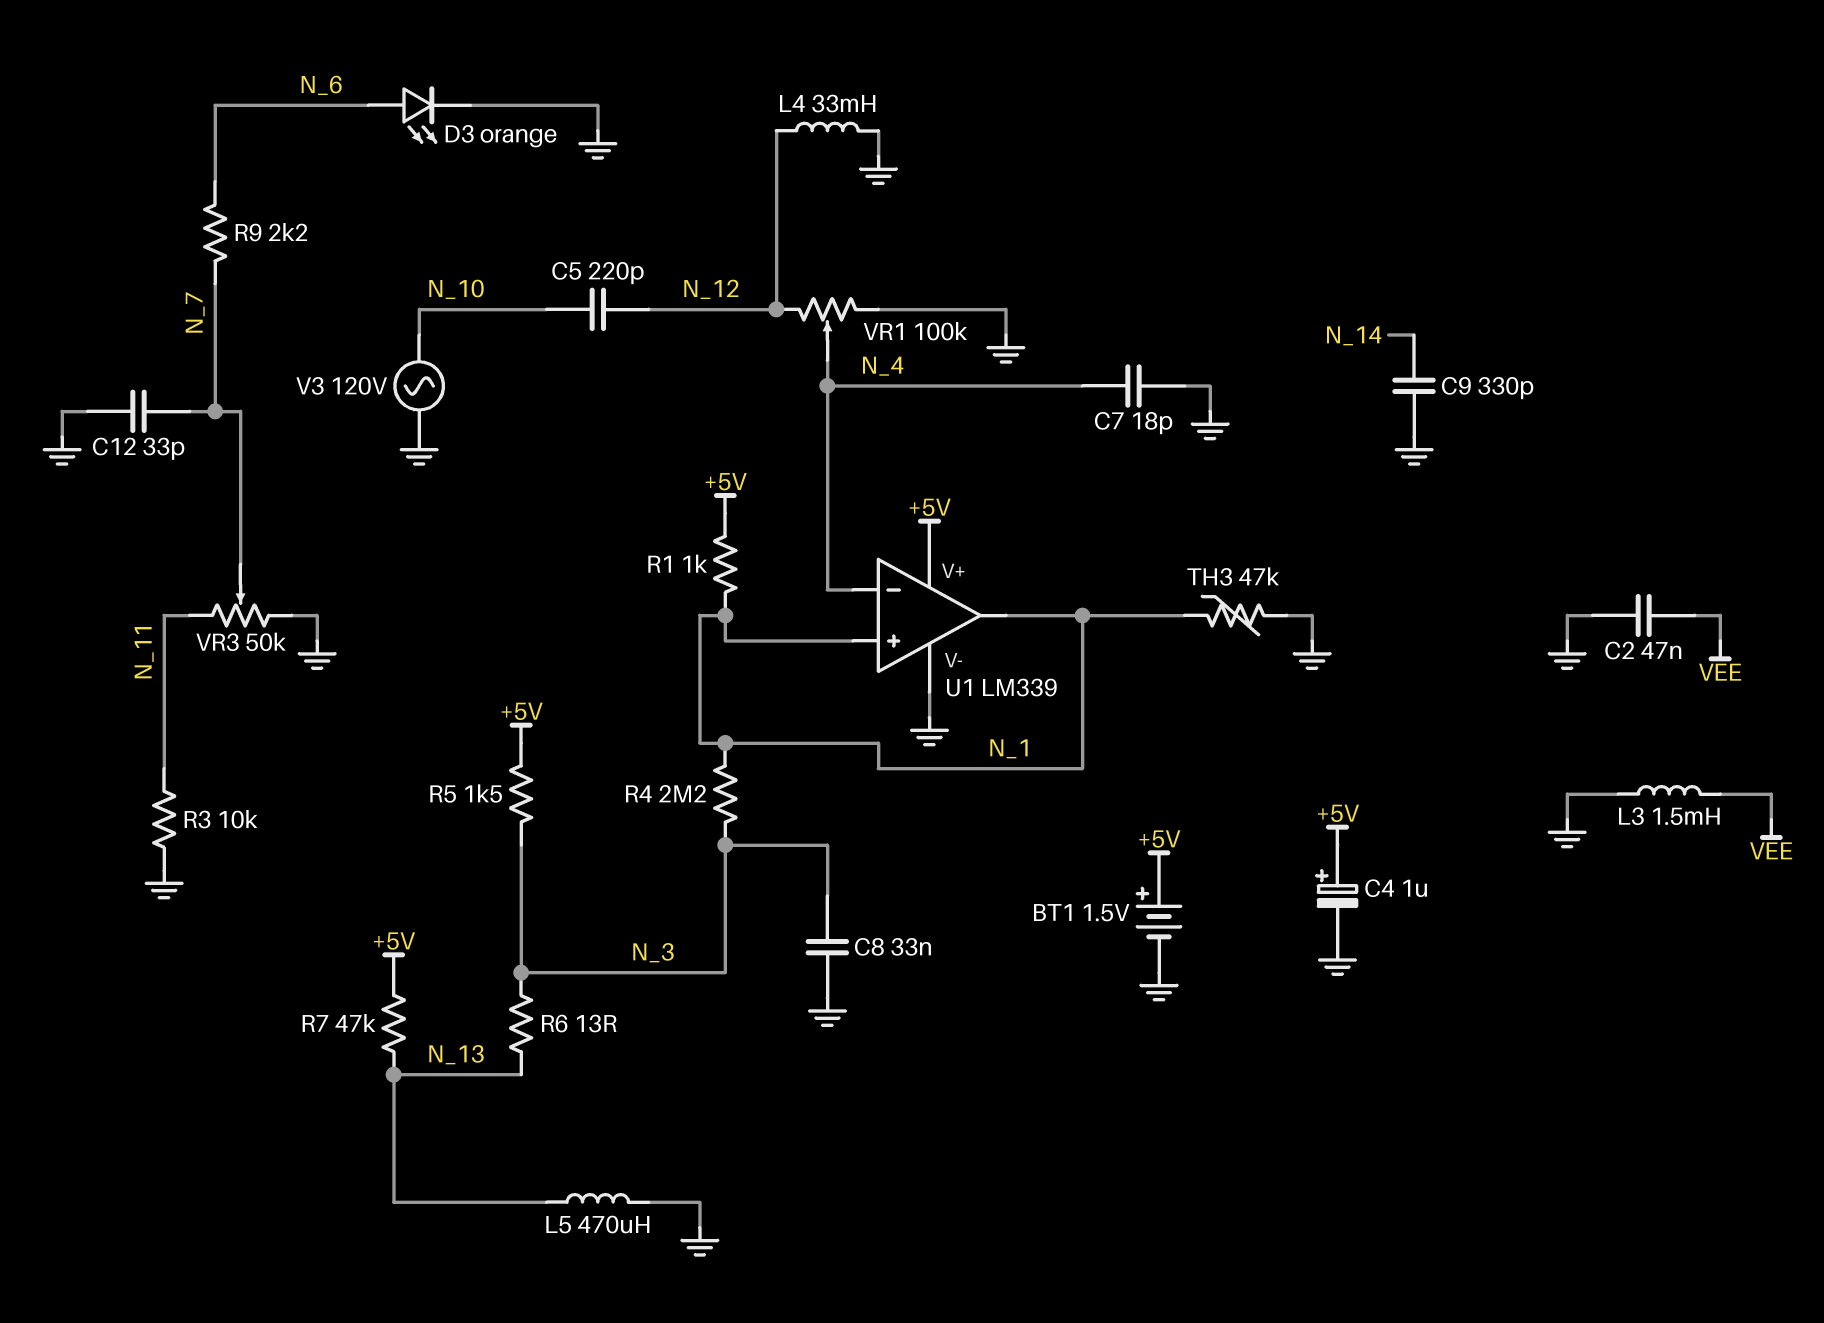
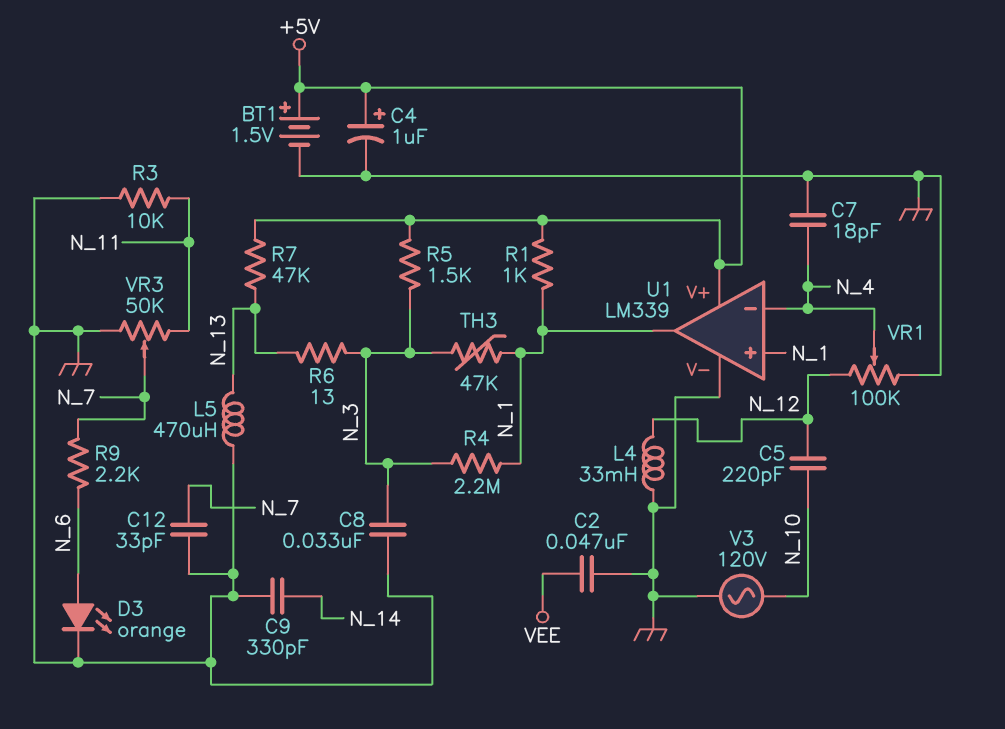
L3: 1.5mH (GND, VEE) -> none
TH3: 47k (GND, N_1) -> 47k (N_1, N_3)

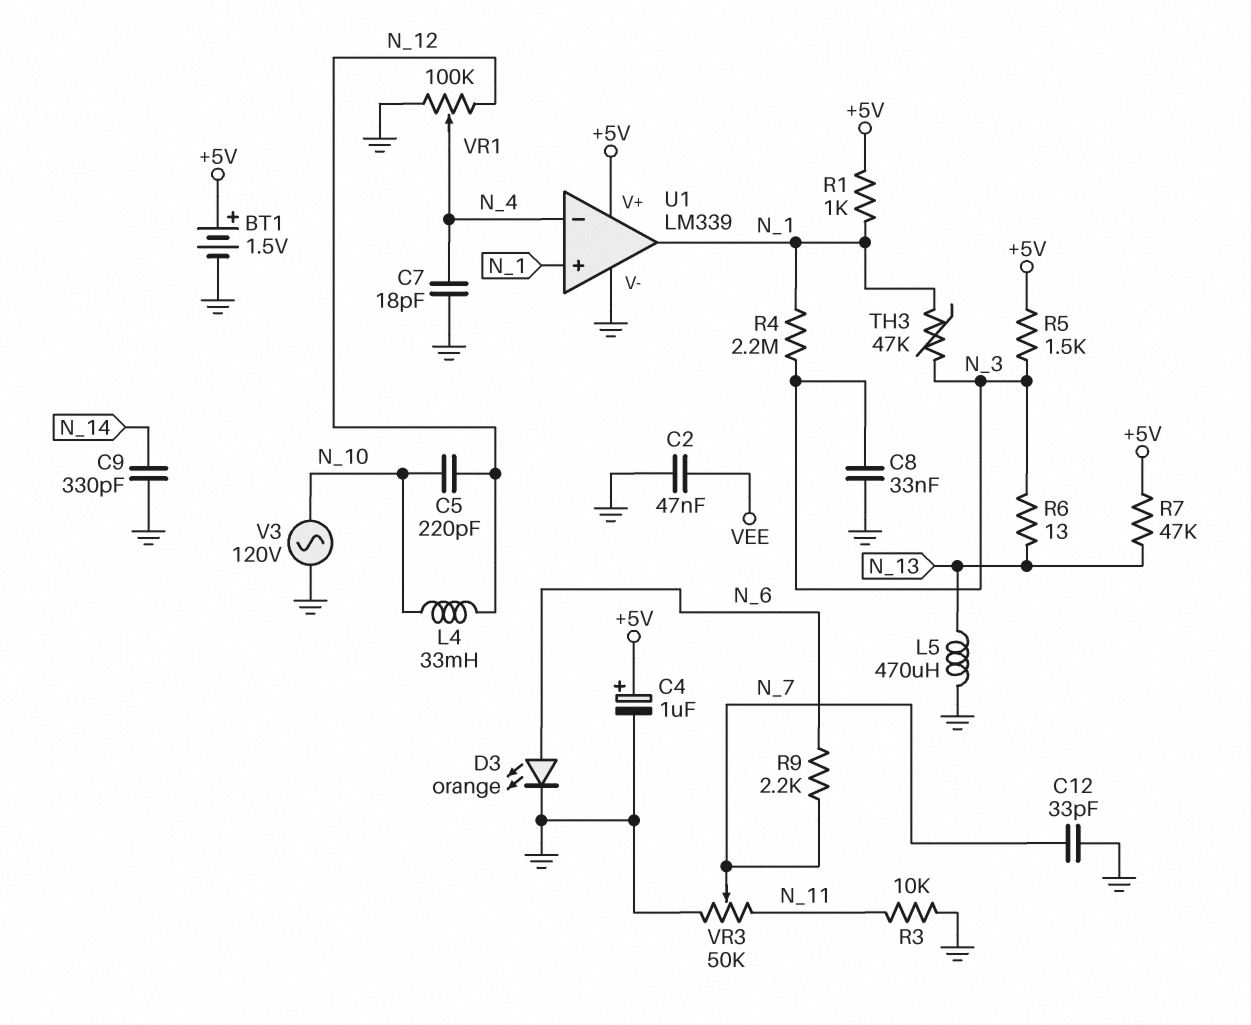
L4: 33mH (GND, N_12) -> 33mH (N_10, N_12)

